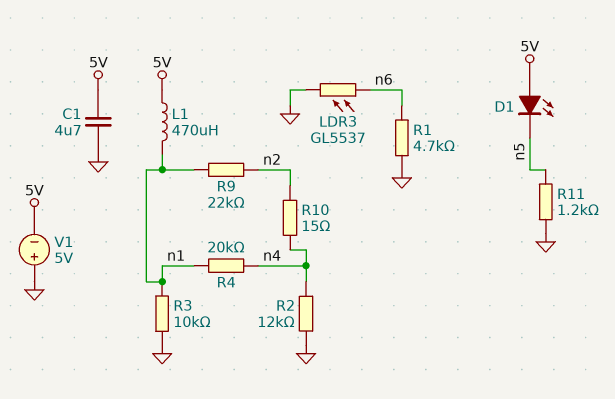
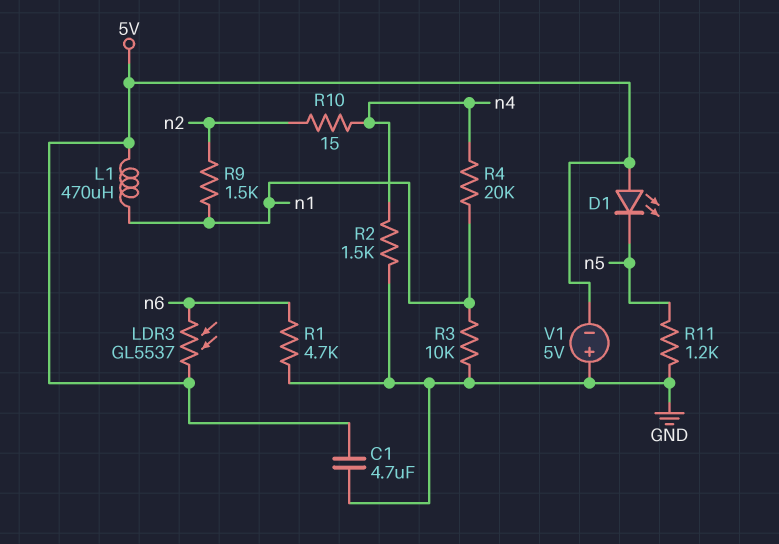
LDR3: GL5537 (GND, n6) -> GL5537 (5V, n6)
R2: 12k (GND, n4) -> 1.5k (GND, n4)
R9: 22k (n1, n2) -> 1.5k (n1, n2)

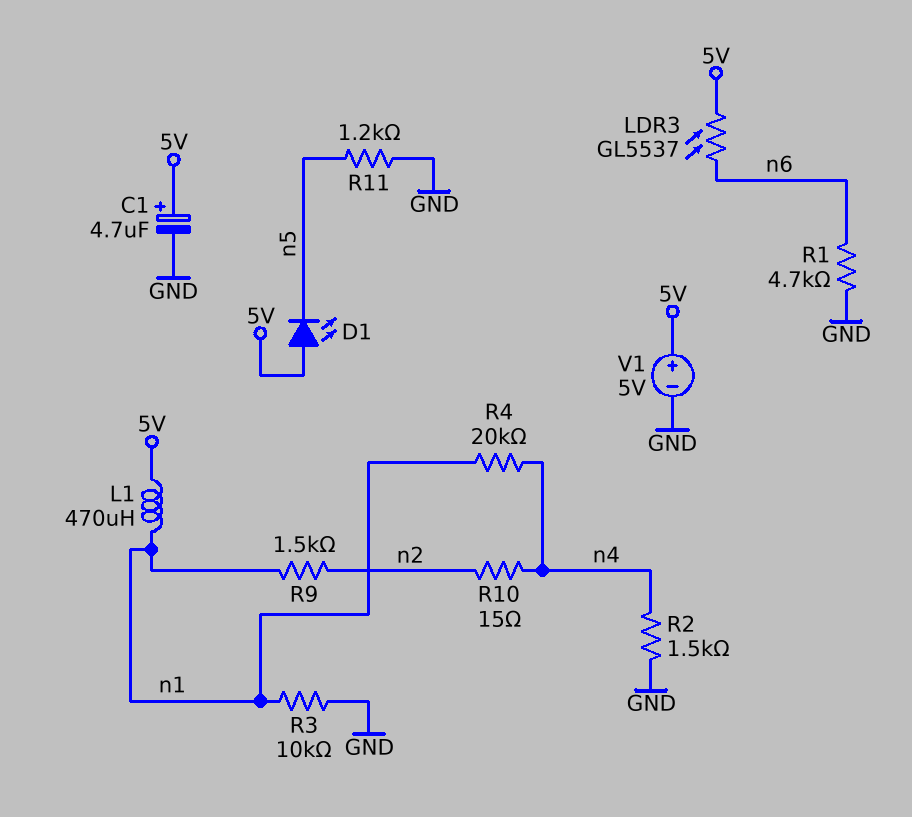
C1: 4.7uF (5V, GND) -> 4.7uF (plus 5V, minus GND)
V1: 5V (plus GND, minus 5V) -> 5V (plus 5V, minus GND)

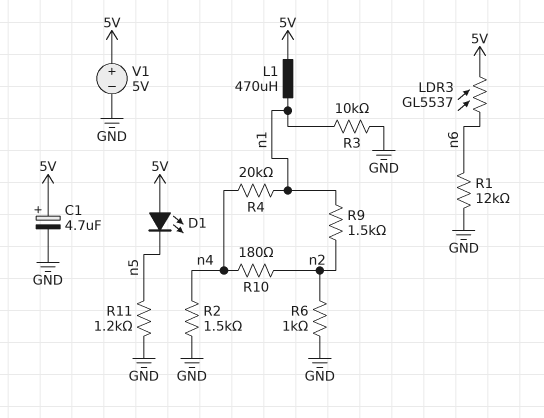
R1: 4.7k (GND, n6) -> 12k (GND, n6)
R6: none -> 1k (GND, n2)
R10: 15 (n2, n4) -> 180 (n2, n4)

